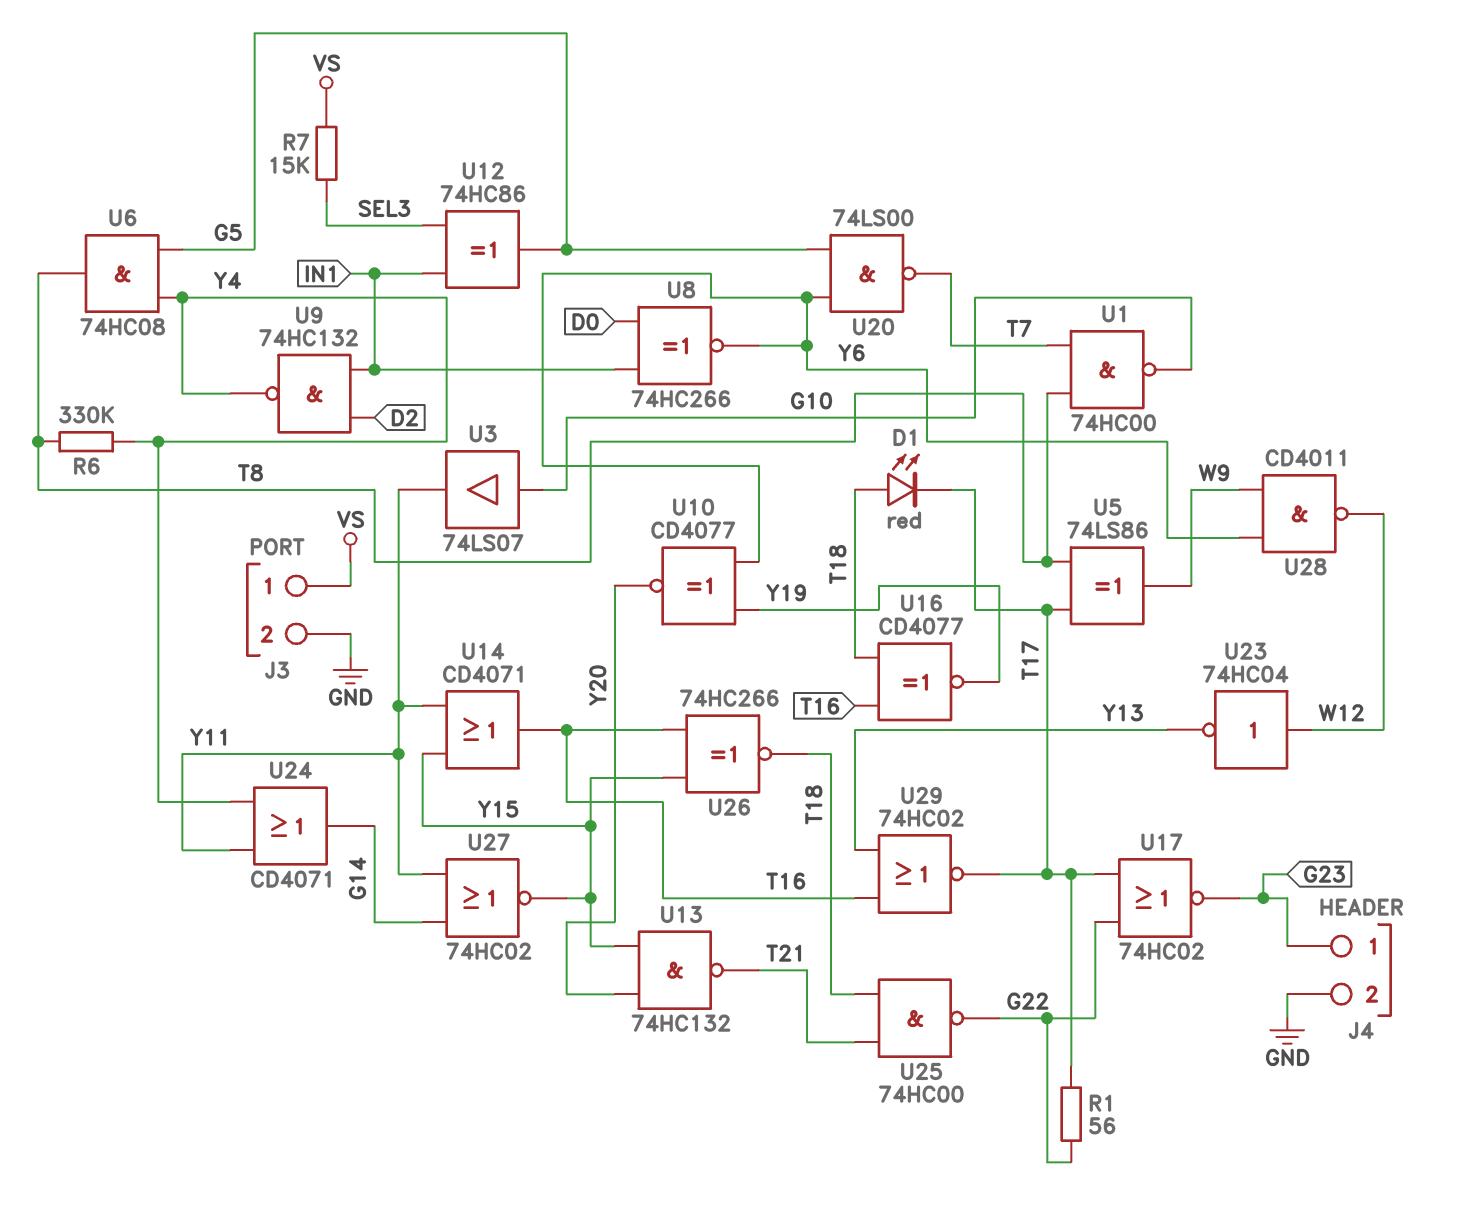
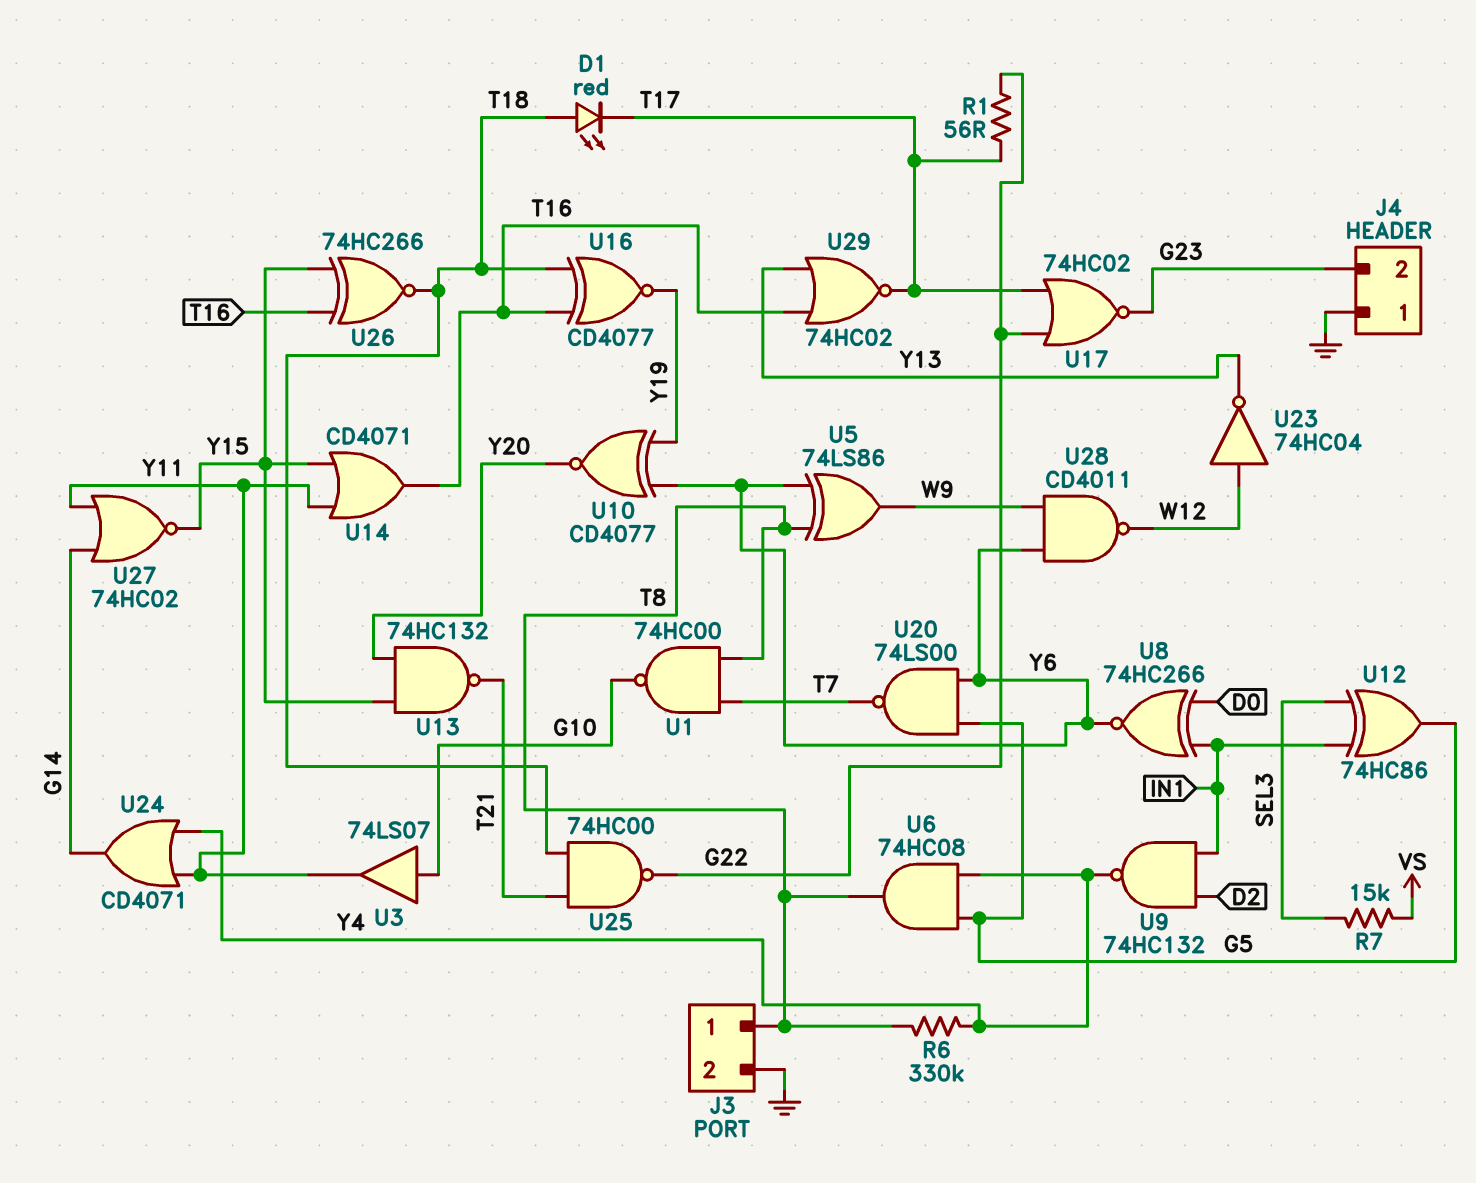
J3 pin 1: VS -> T8
J4 pin 1: G23 -> GND
J4 pin 2: GND -> G23
U5: XOR 74LS86 (in T8, in T17, out W9) -> XOR 74LS86 (in T8, in Y6, out W9)

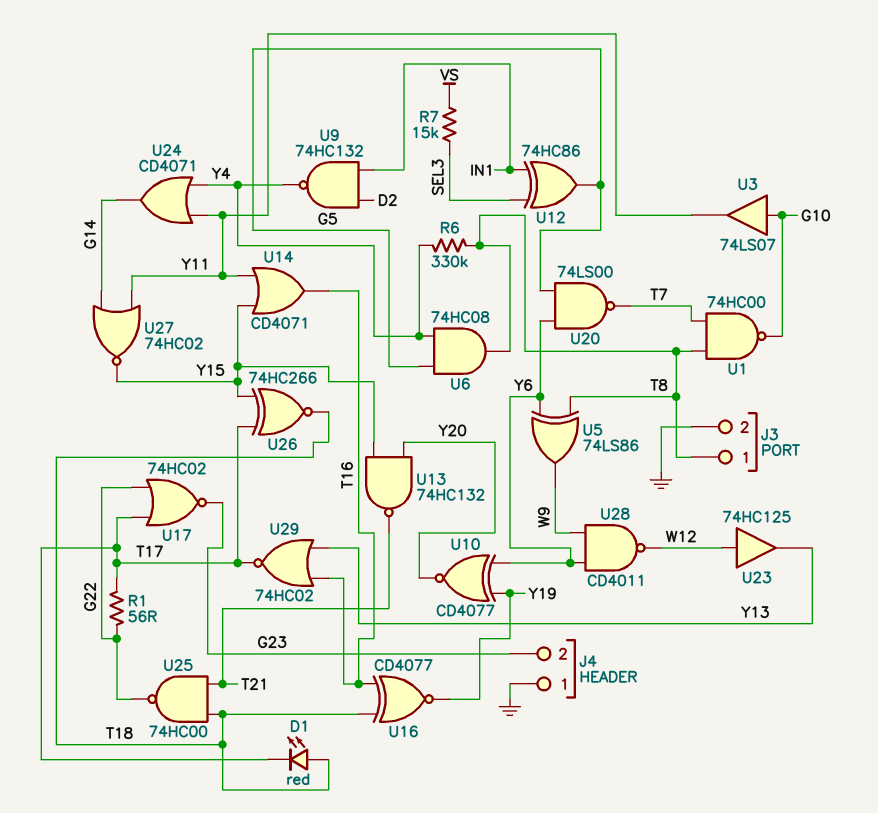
U8: XNOR 74HC266 (in D0, in IN1, out Y6) -> none
U23: NOT 74HC04 (in W12, out Y13) -> buffer 74HC125 (in W12, out Y13)
U26: XNOR 74HC266 (in T16, in Y15, out T18) -> XNOR 74HC266 (in T17, in Y15, out T18)

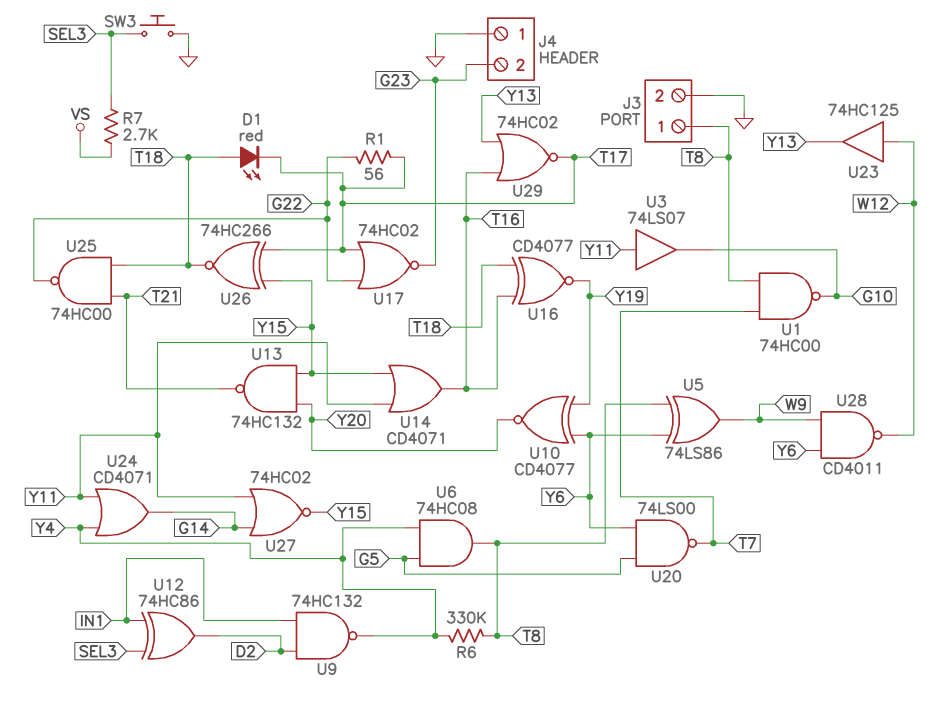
R7: 15k (SEL3, VS) -> 2.7k (SEL3, VS)
SW3: none -> button (GND, SEL3)
U3: buffer 74LS07 (in G10, out Y11) -> buffer 74LS07 (in Y11, out G10)
U12: XOR 74HC86 (in IN1, in SEL3, out G5) -> XOR 74HC86 (in IN1, in SEL3, out D2)

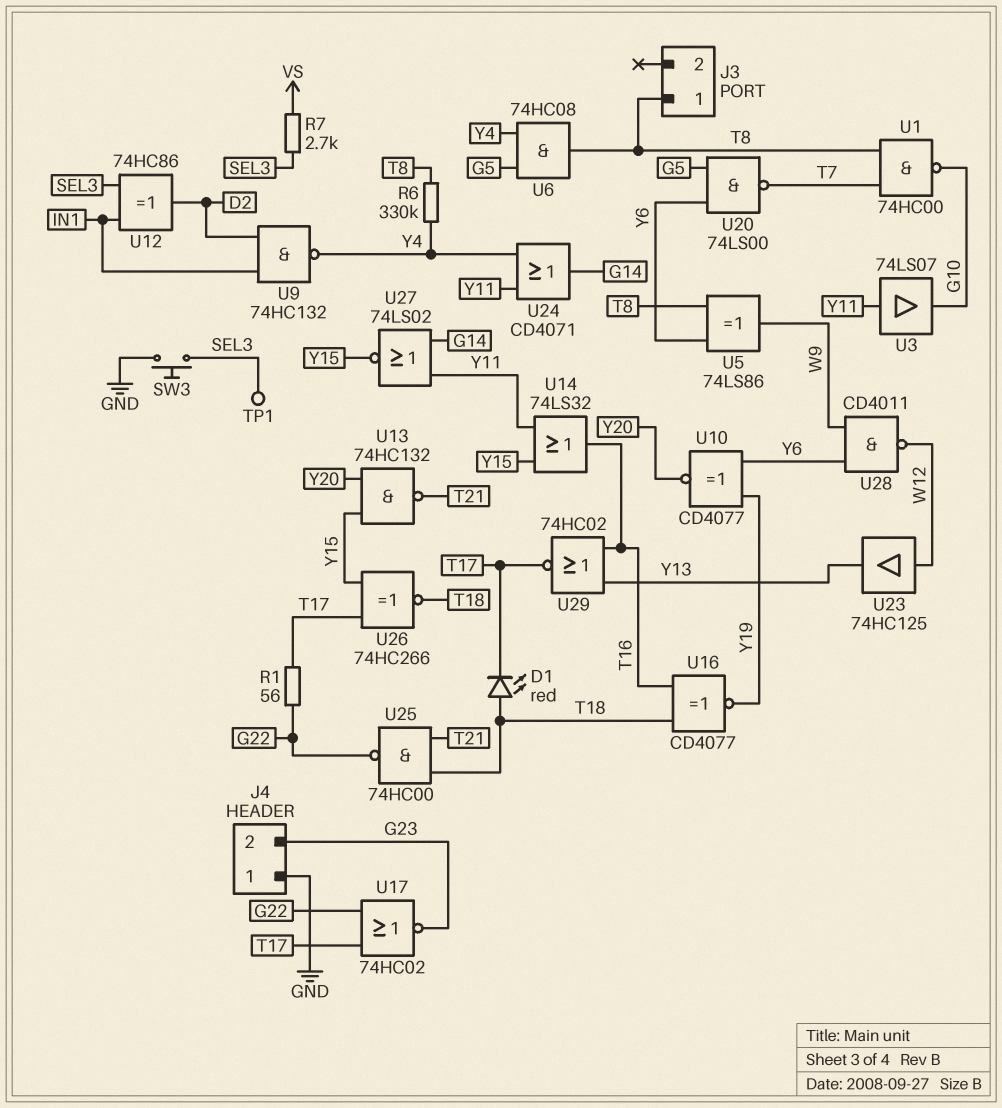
J3 pin 2: GND -> none
TP1: none -> test point (SEL3)
U14: OR CD4071 (in Y11, in Y15, out T16) -> OR 74LS32 (in Y11, in Y15, out T16)
U27: NOR 74HC02 (in G14, in Y11, out Y15) -> NOR 74LS02 (in G14, in Y11, out Y15)

